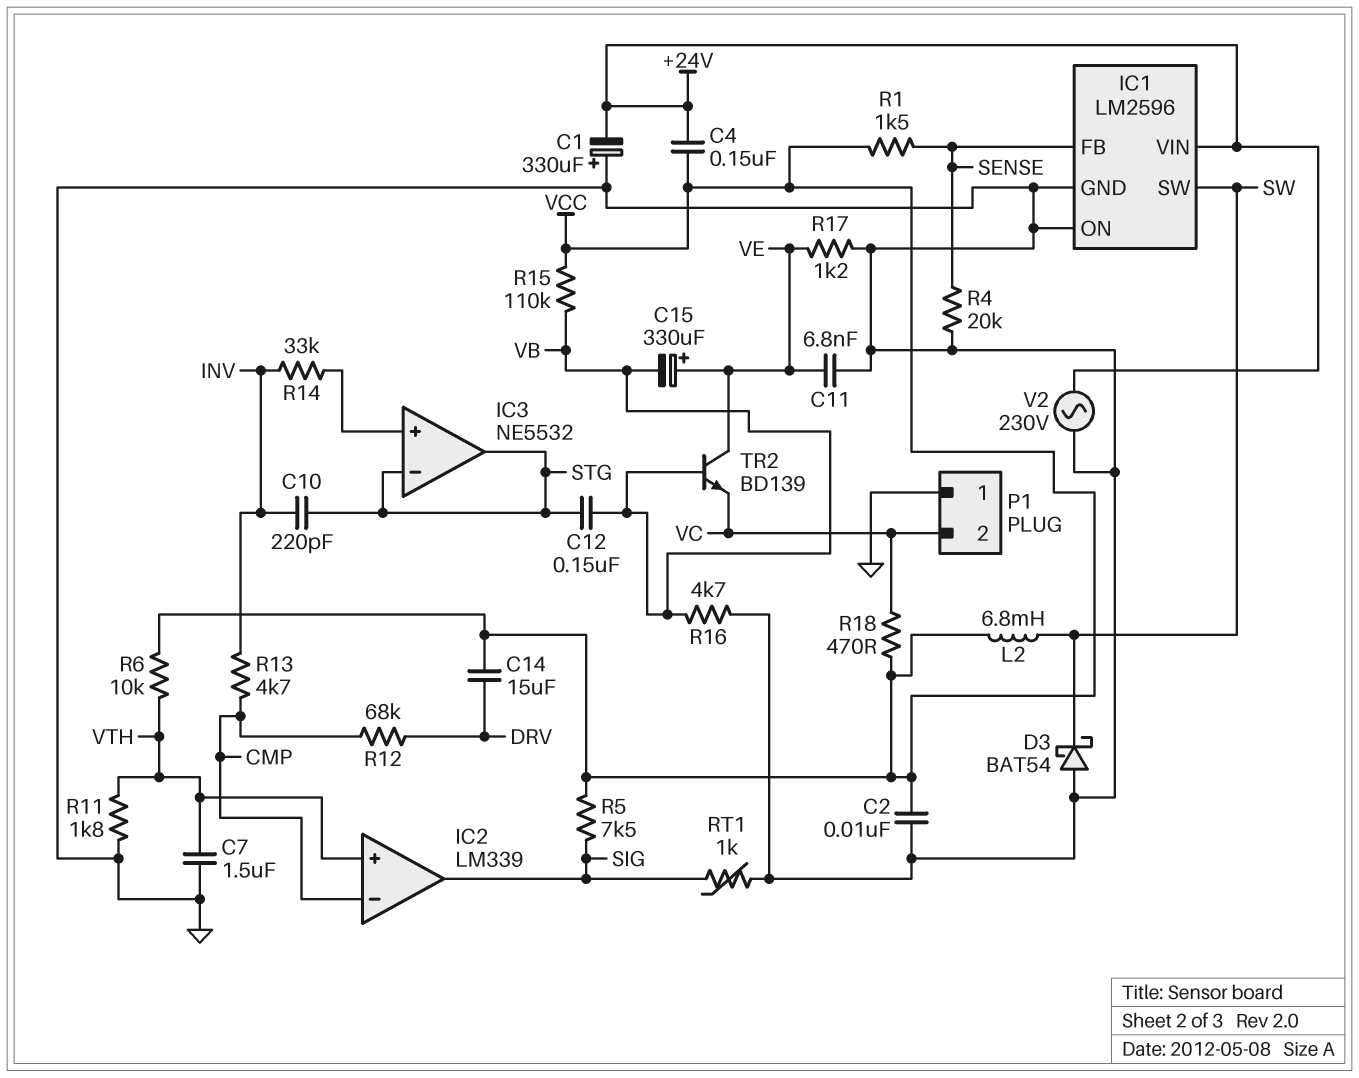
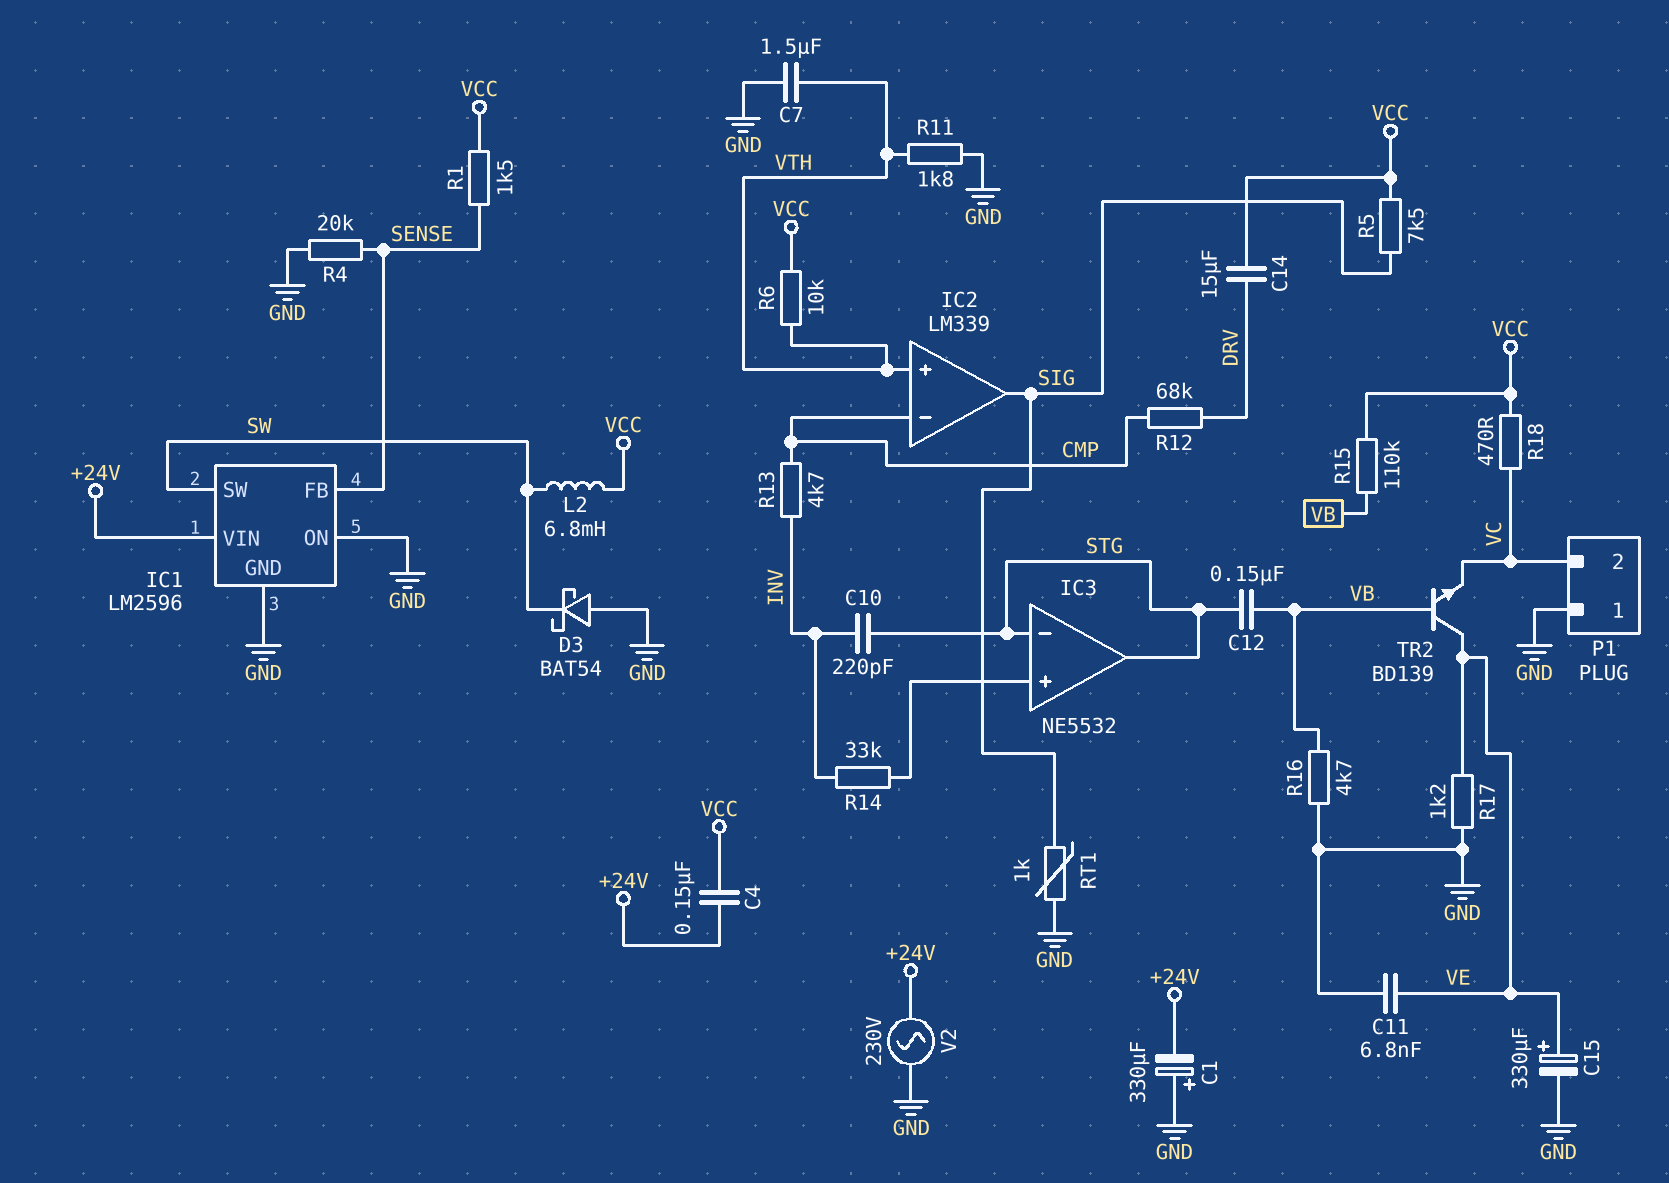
C2: 10nF (GND, VCC) -> none
C15: 330uF (plus VE, minus VB) -> 330uF (plus VE, minus GND)

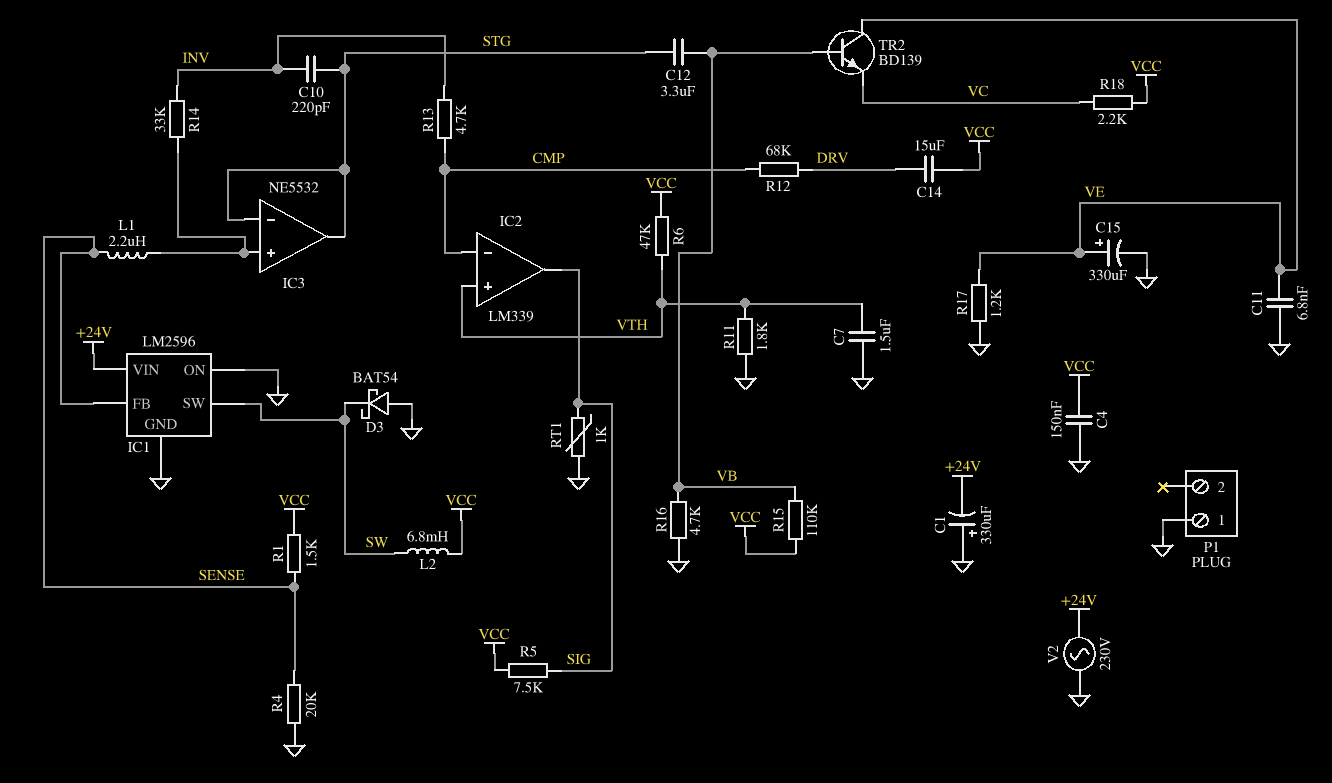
C4: 150nF (+24V, VCC) -> 150nF (GND, VCC)
C12: 150nF (STG, VB) -> 3.3uF (STG, VB)
L1: none -> 2.2uH (IC3/in+, SENSE)
P1 pin 2: VC -> none
R6: 10k (VCC, VTH) -> 47k (VCC, VTH)
R18: 470 (VC, VCC) -> 2.2k (VC, VCC)

